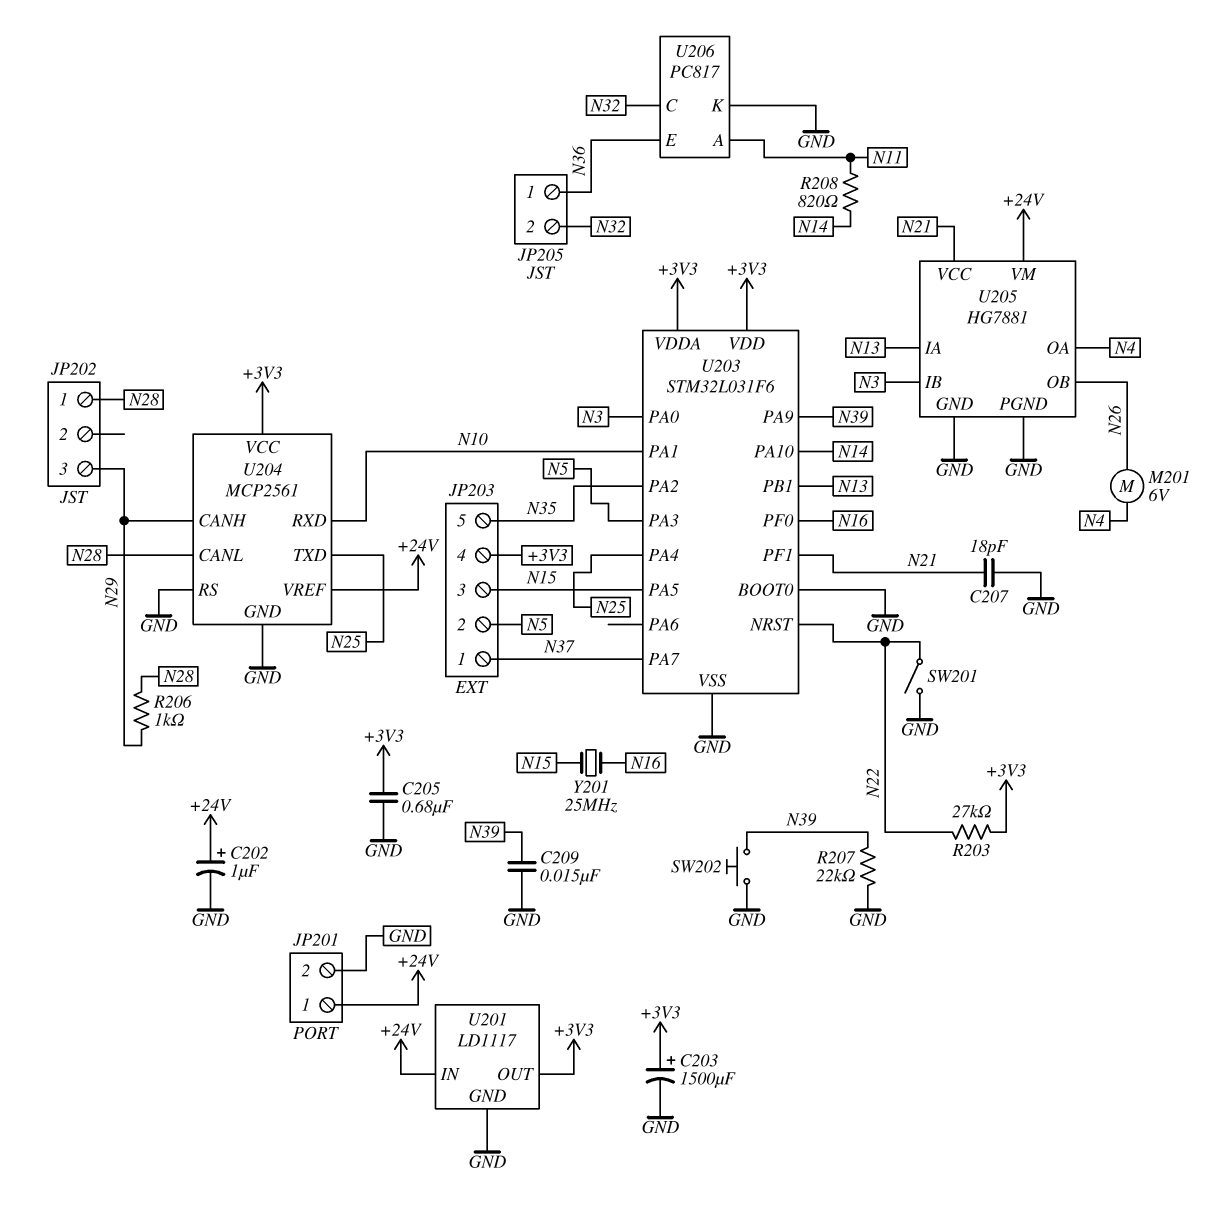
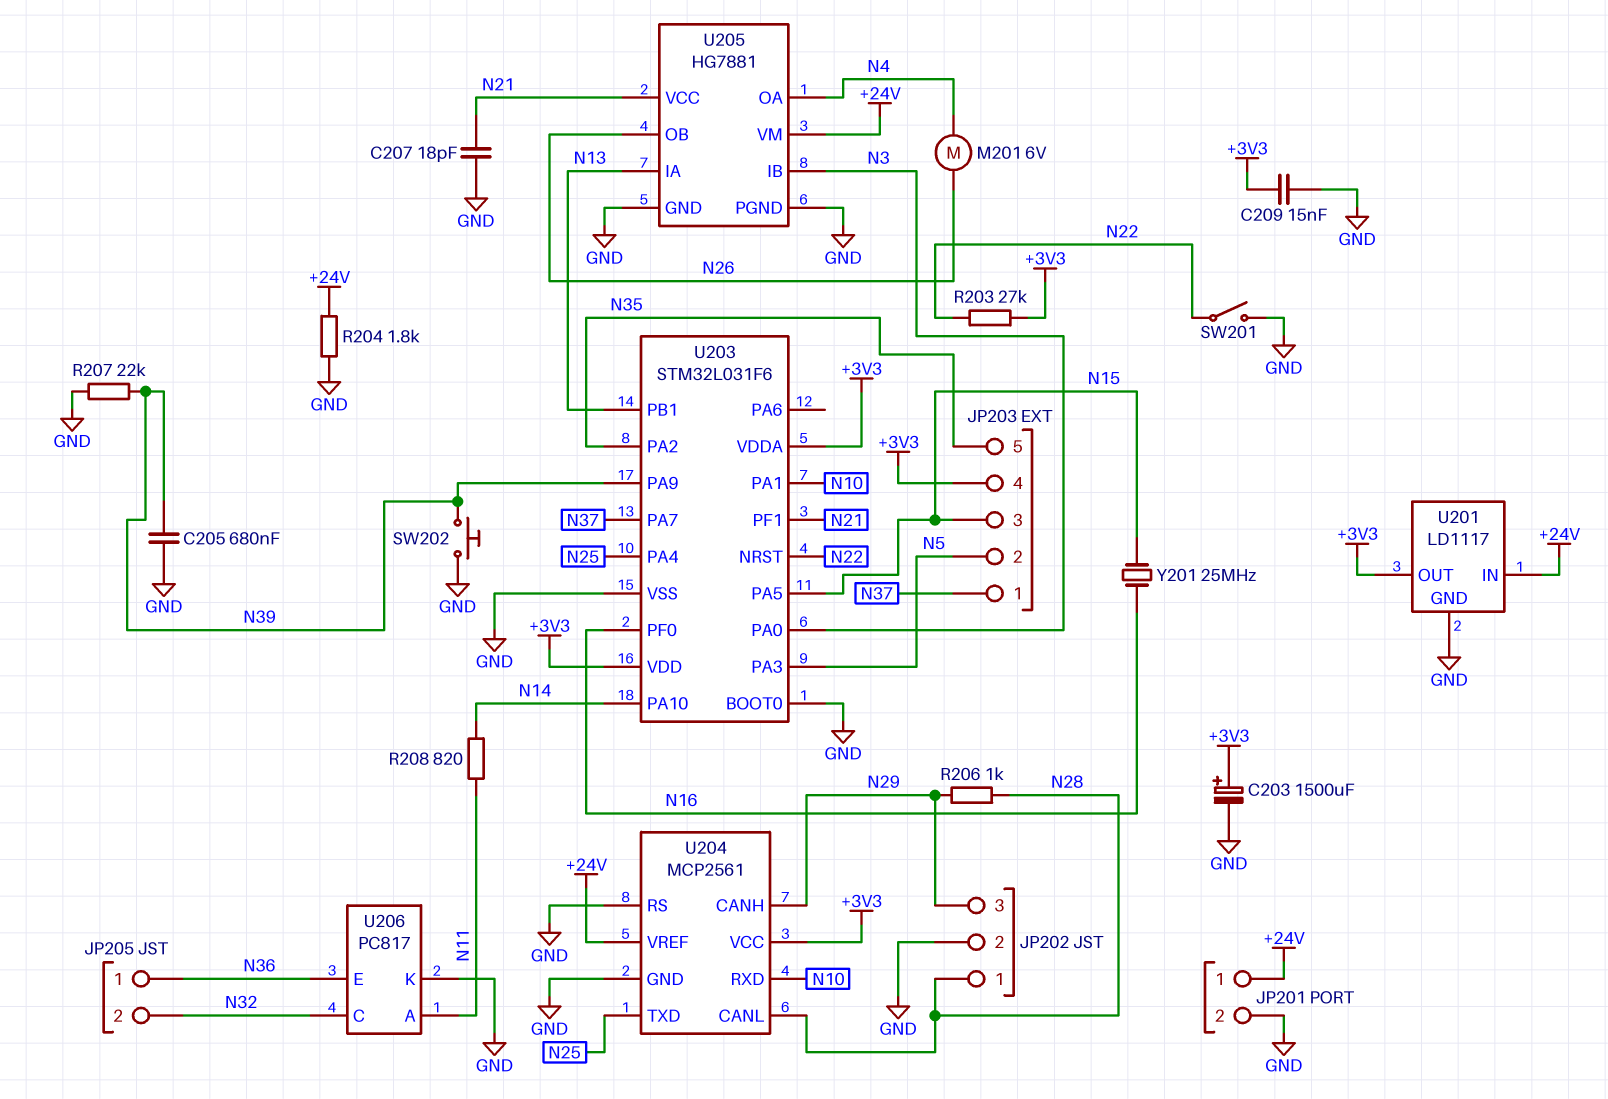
C202: 1uF (plus +24V, minus GND) -> none
C205: 680nF (+3V3, GND) -> 680nF (GND, N39)
C209: 15nF (GND, N39) -> 15nF (+3V3, GND)
JP202 pin 2: none -> GND
R204: none -> 1.8k (+24V, GND)

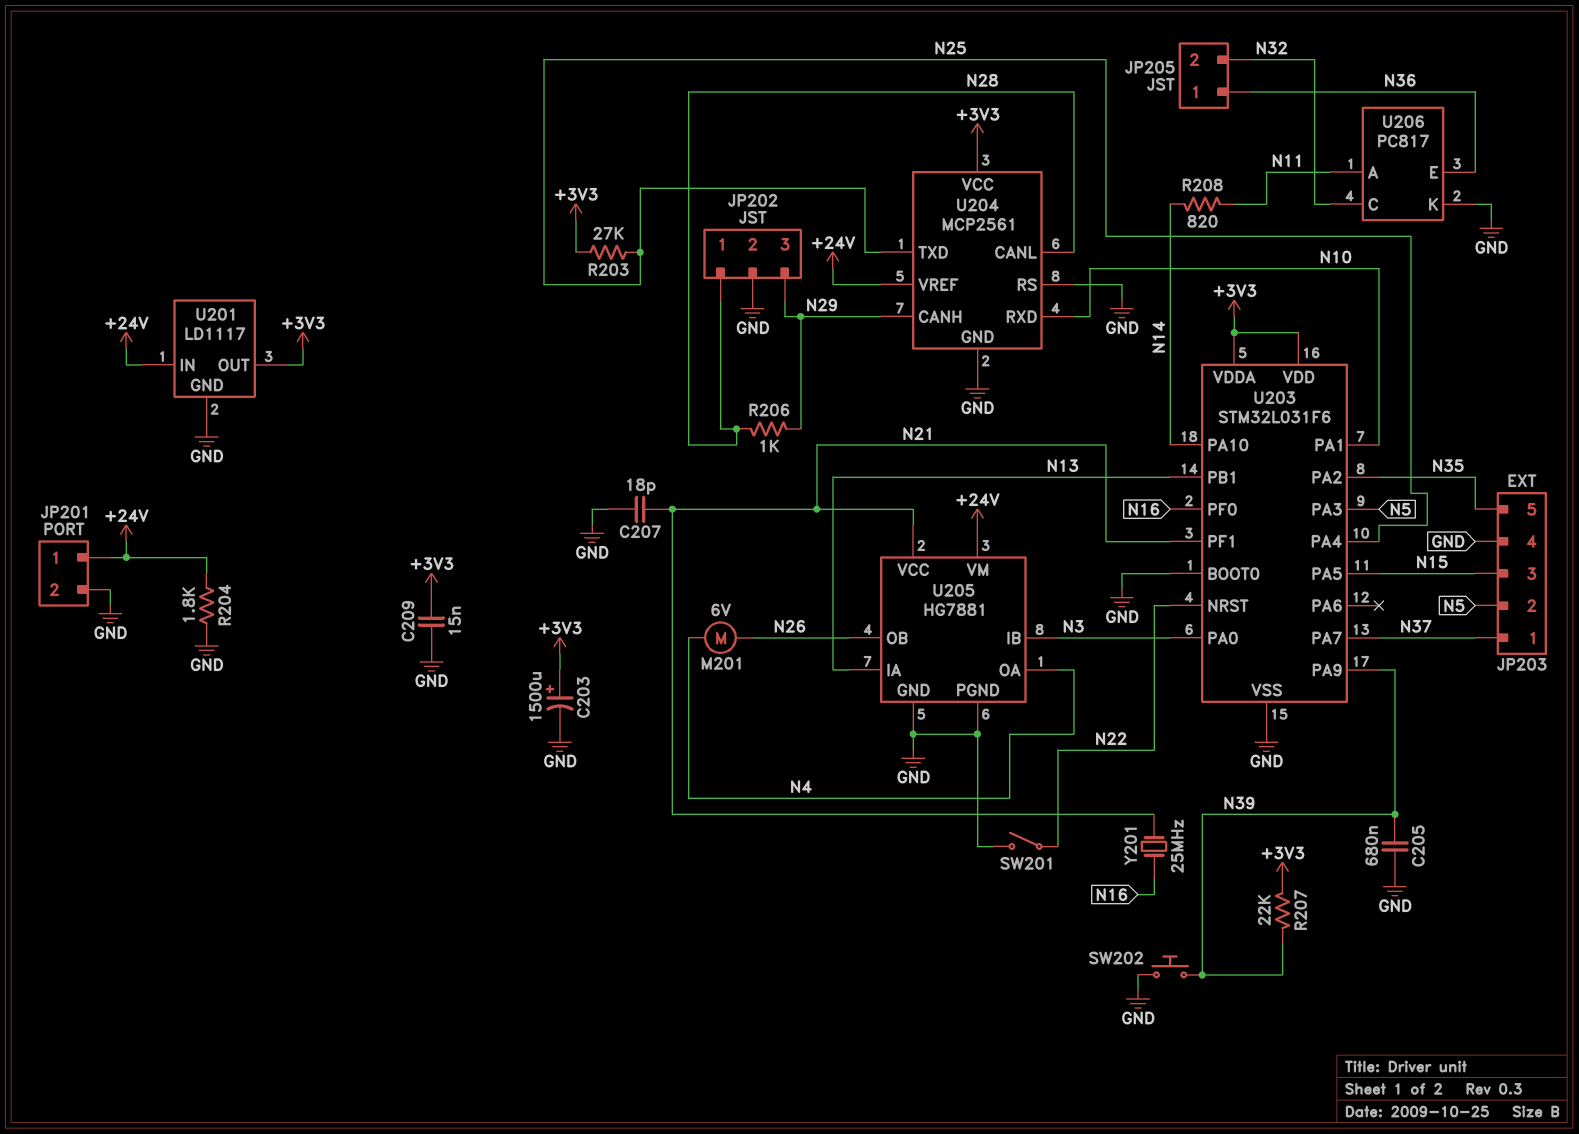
JP203 pin 4: +3V3 -> GND
R203: 27k (+3V3, N22) -> 27k (+3V3, N25)
R207: 22k (GND, N39) -> 22k (+3V3, N39)
Y201: 25MHz (N15, N16) -> 25MHz (N16, N21)

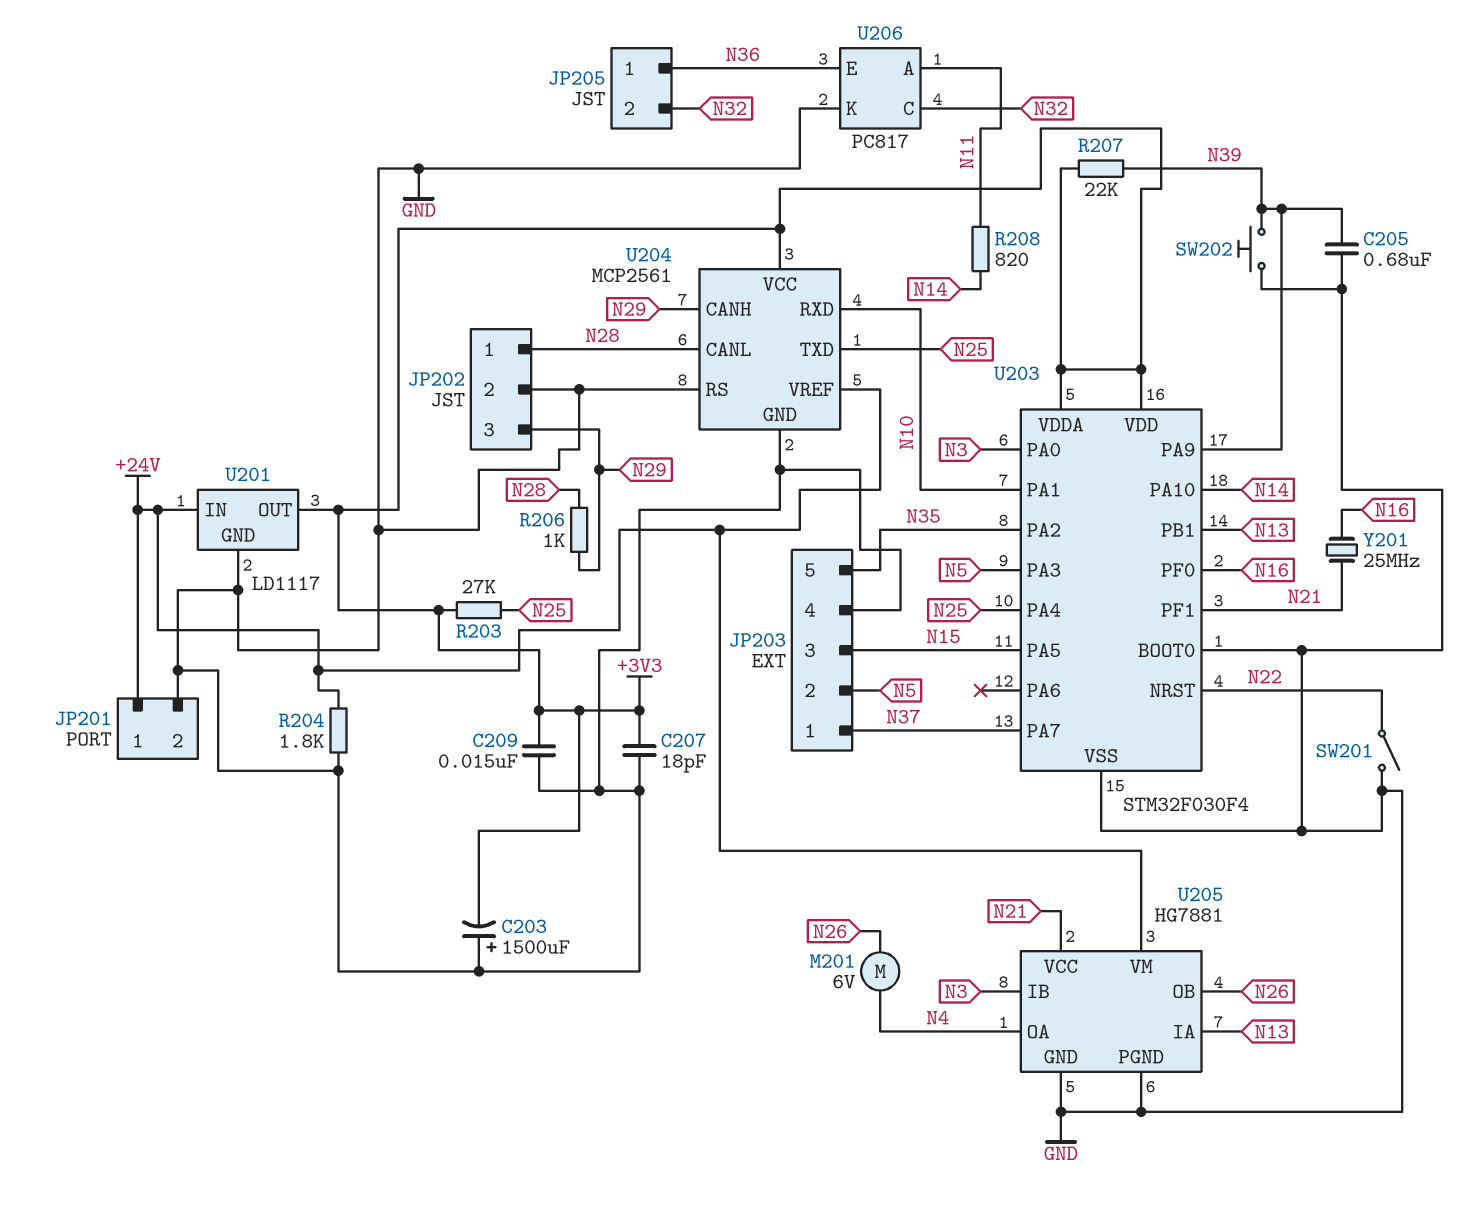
C203: 1500uF (plus +3V3, minus GND) -> 1500uF (plus GND, minus +3V3)
C207: 18pF (GND, N21) -> 18pF (+3V3, GND)
U203: STM32L031F6 -> STM32F030F4

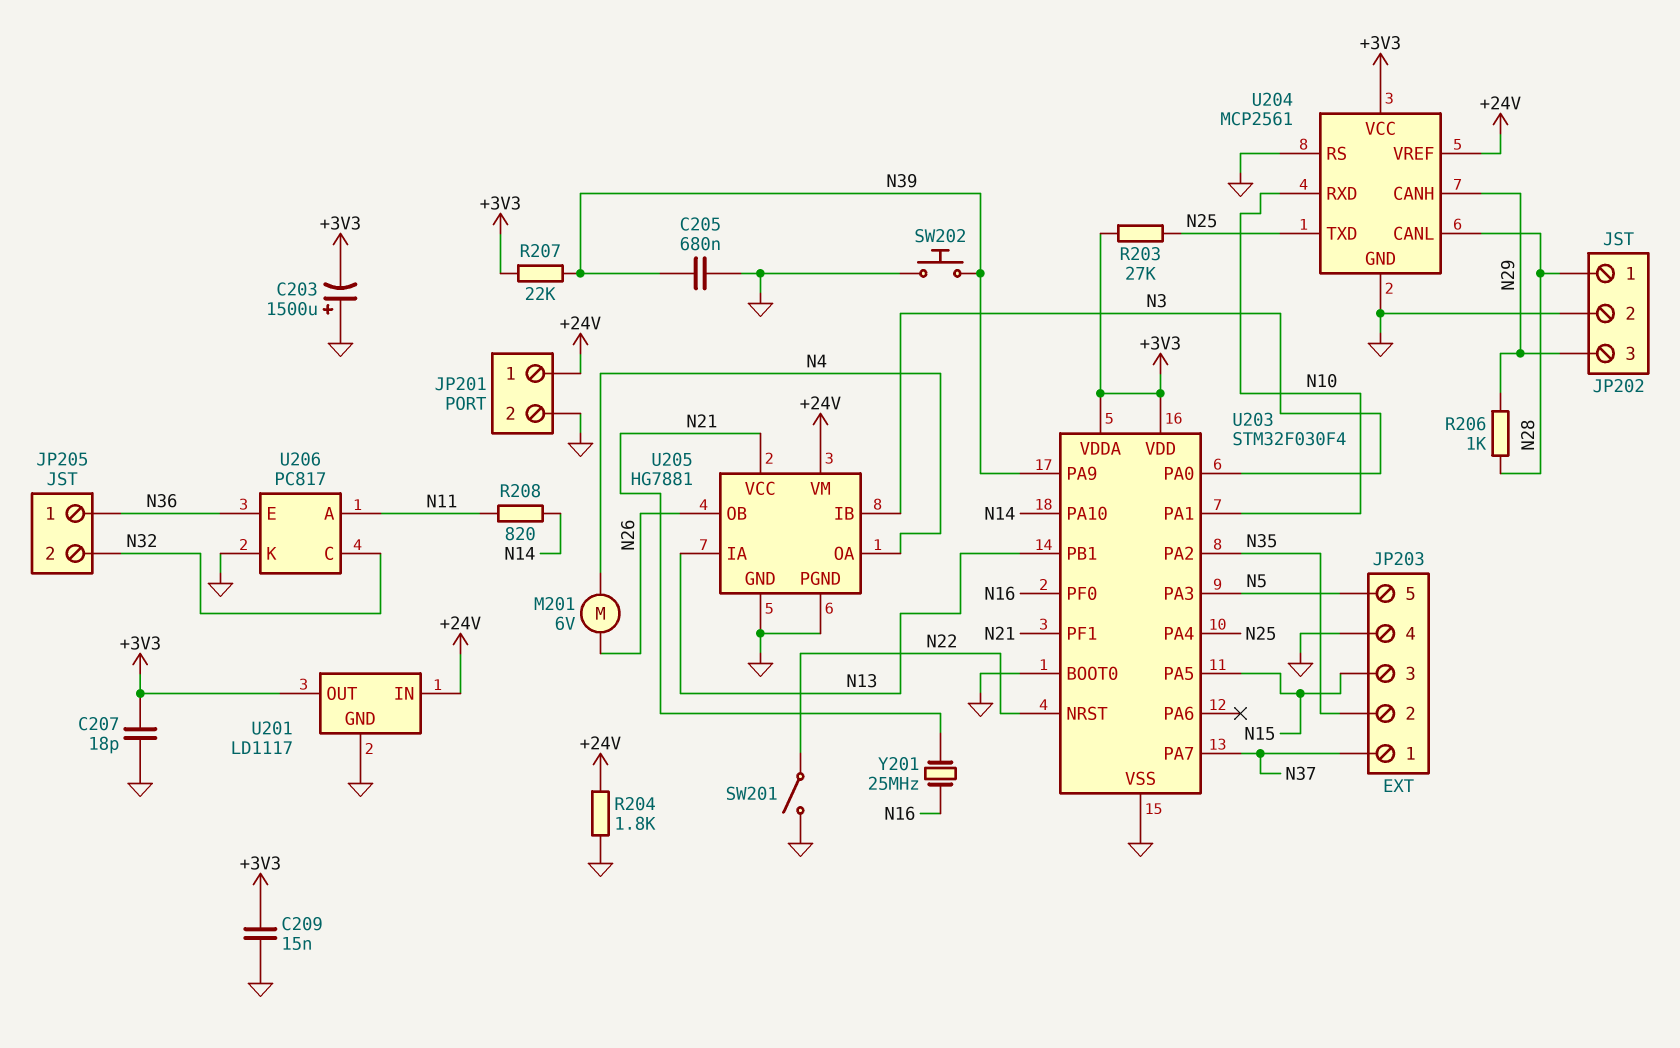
JP203 pin 2: N5 -> N35
JP203 pin 5: N35 -> N5

